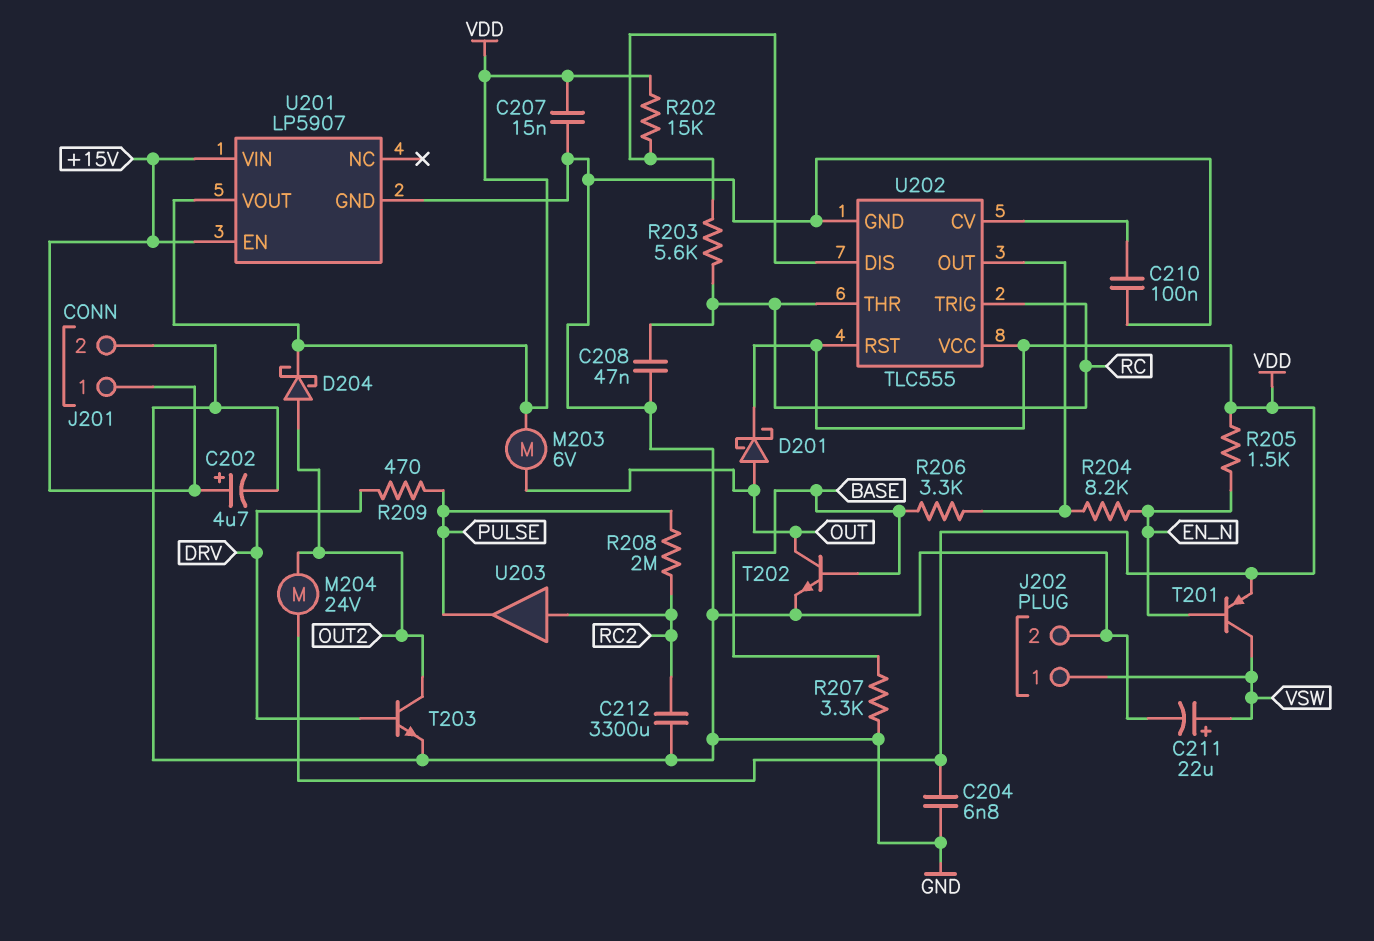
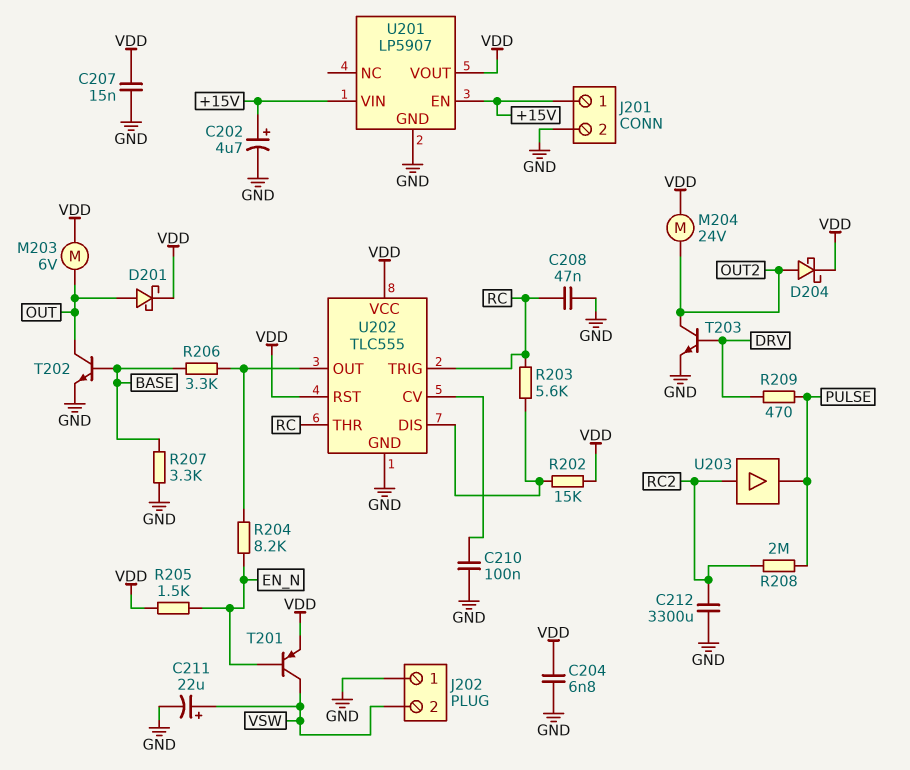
J202 pin 1: VSW -> GND
J202 pin 2: GND -> VSW

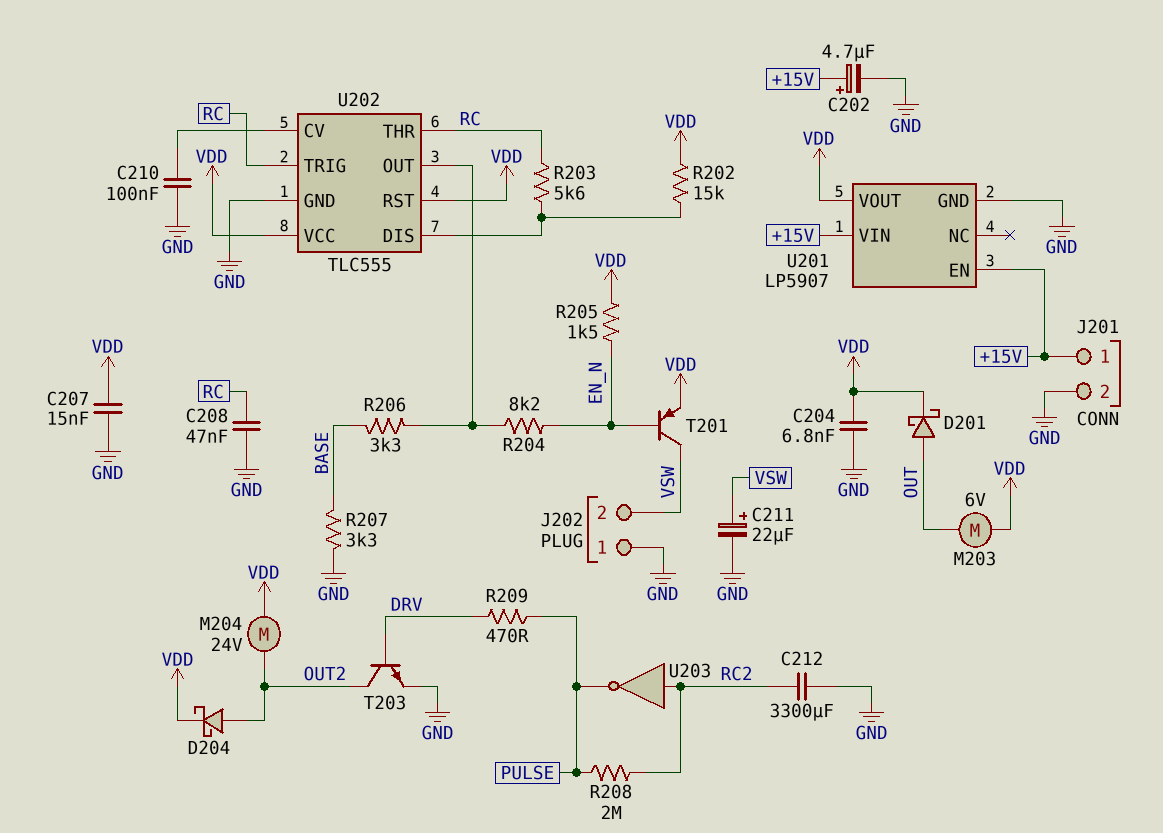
T202: NPN (B BASE, C OUT, E GND) -> none
U203: buffer (in RC2, out PULSE) -> NOT (in RC2, out PULSE)

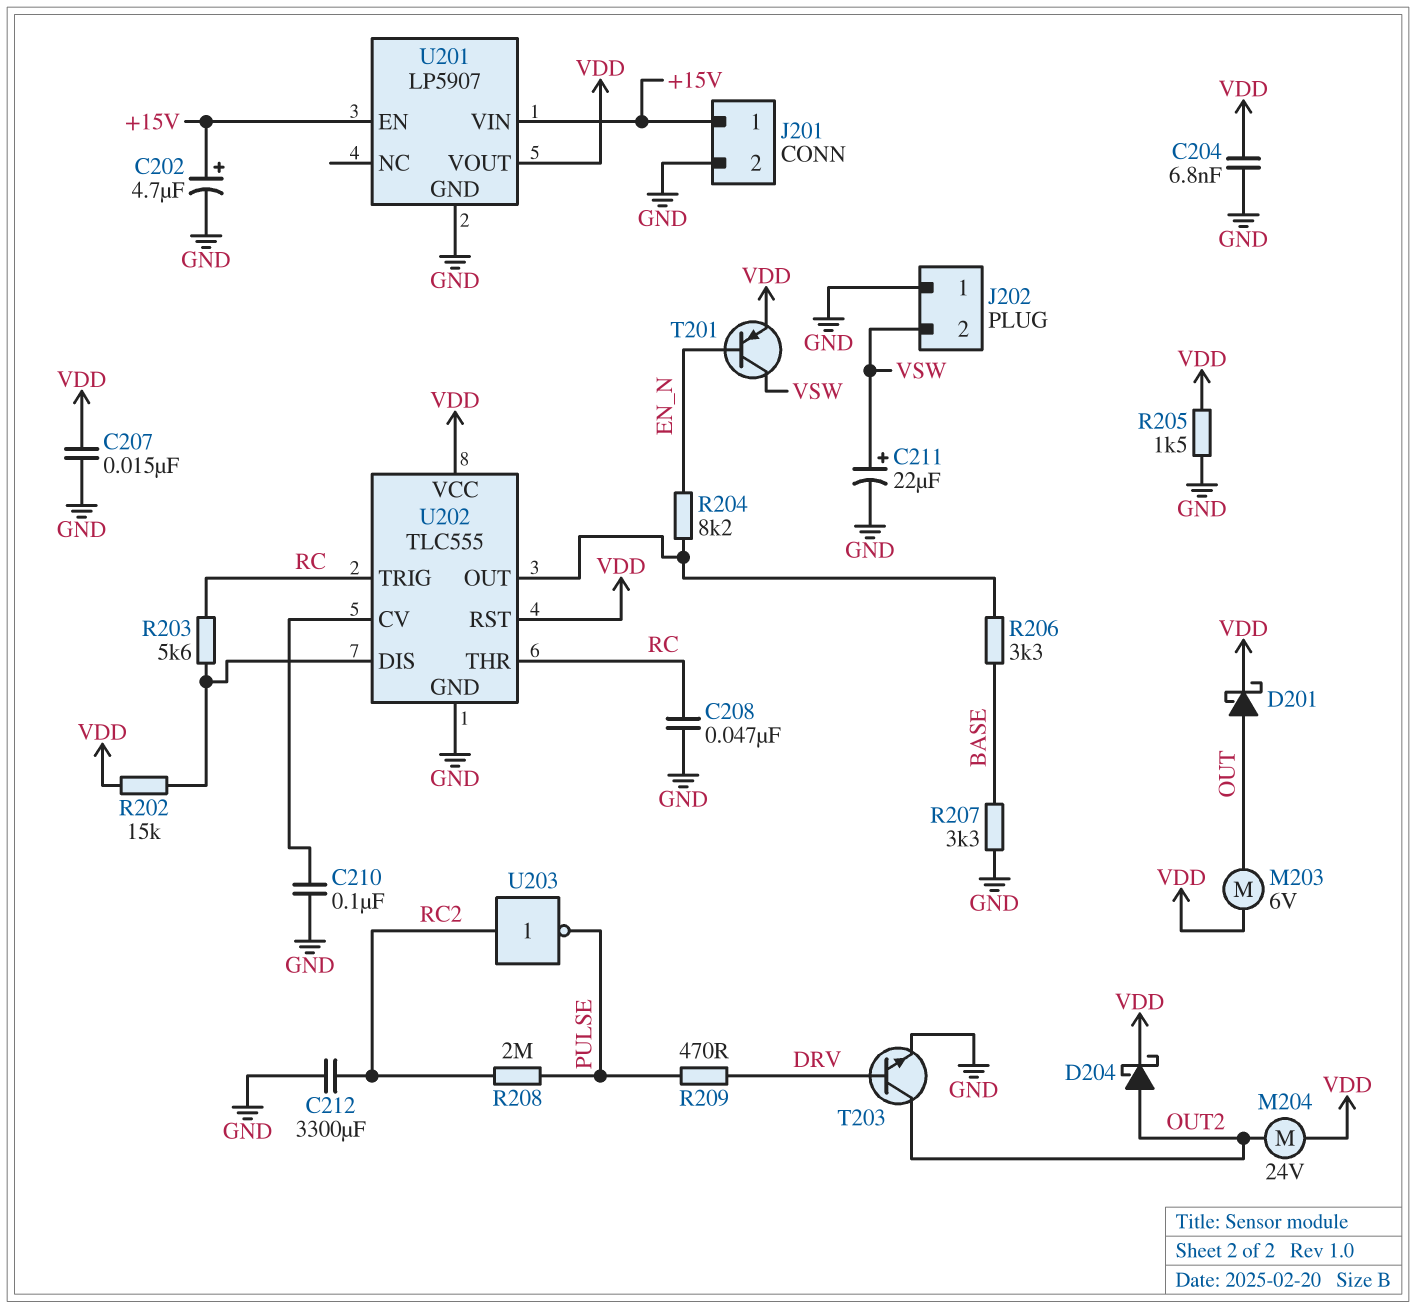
R205: 1.5k (EN_N, VDD) -> 1.5k (GND, VDD)

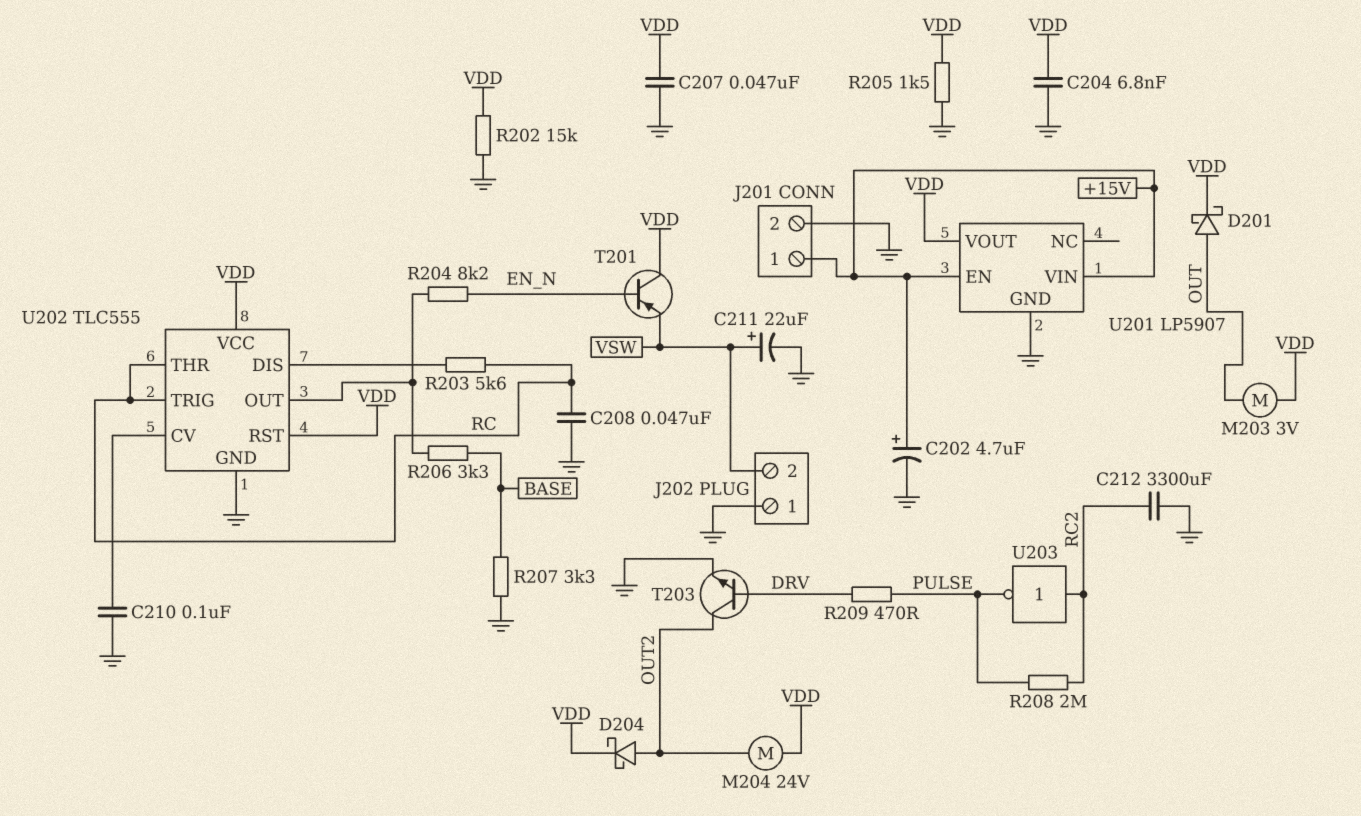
C207: 15nF (GND, VDD) -> 47nF (GND, VDD)
M203: motor 6V (OUT, VDD) -> motor 3V (OUT, VDD)
R202: 15k (U202/DIS, VDD) -> 15k (GND, VDD)
T201: PNP (B EN_N, C VSW, E VDD) -> PNP (B EN_N, C VDD, E VSW)

